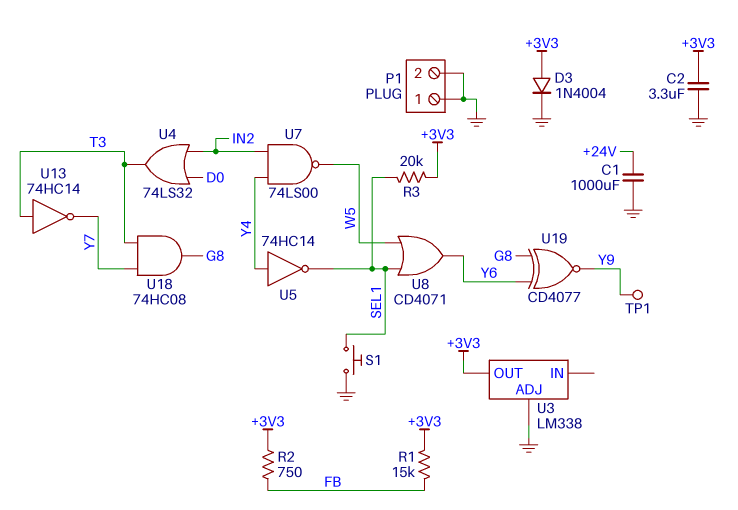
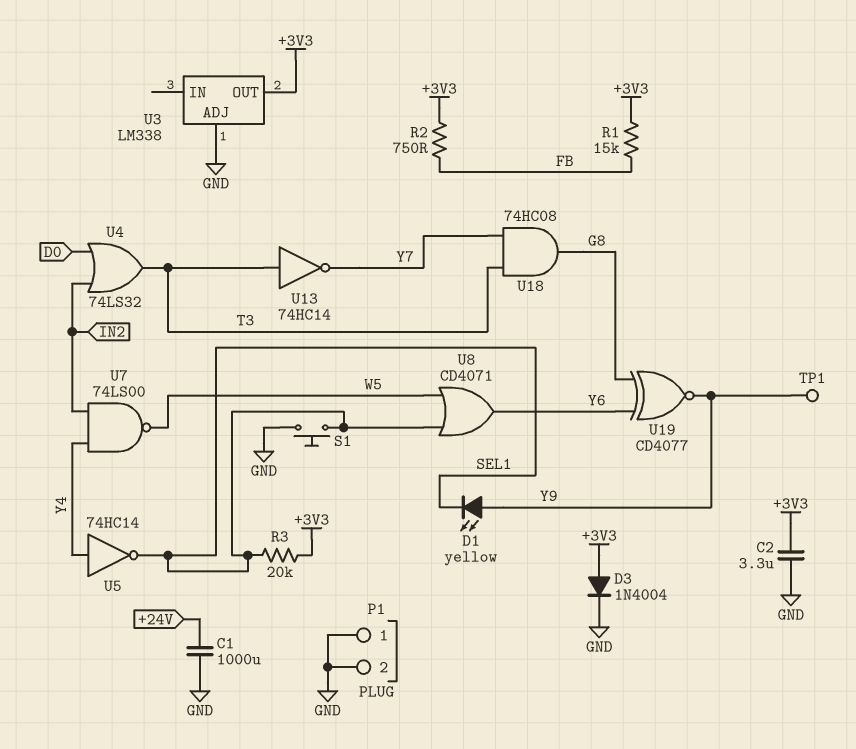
D1: none -> LED yellow (A Y9, K SEL1)

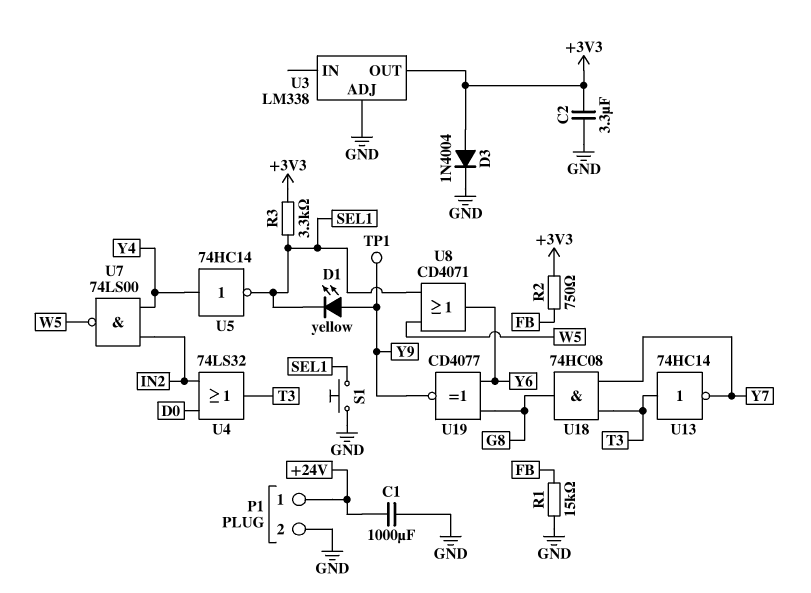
P1 pin 1: GND -> +24V
R1: 15k (+3V3, FB) -> 15k (FB, GND)
R3: 20k (+3V3, SEL1) -> 3.3k (+3V3, SEL1)

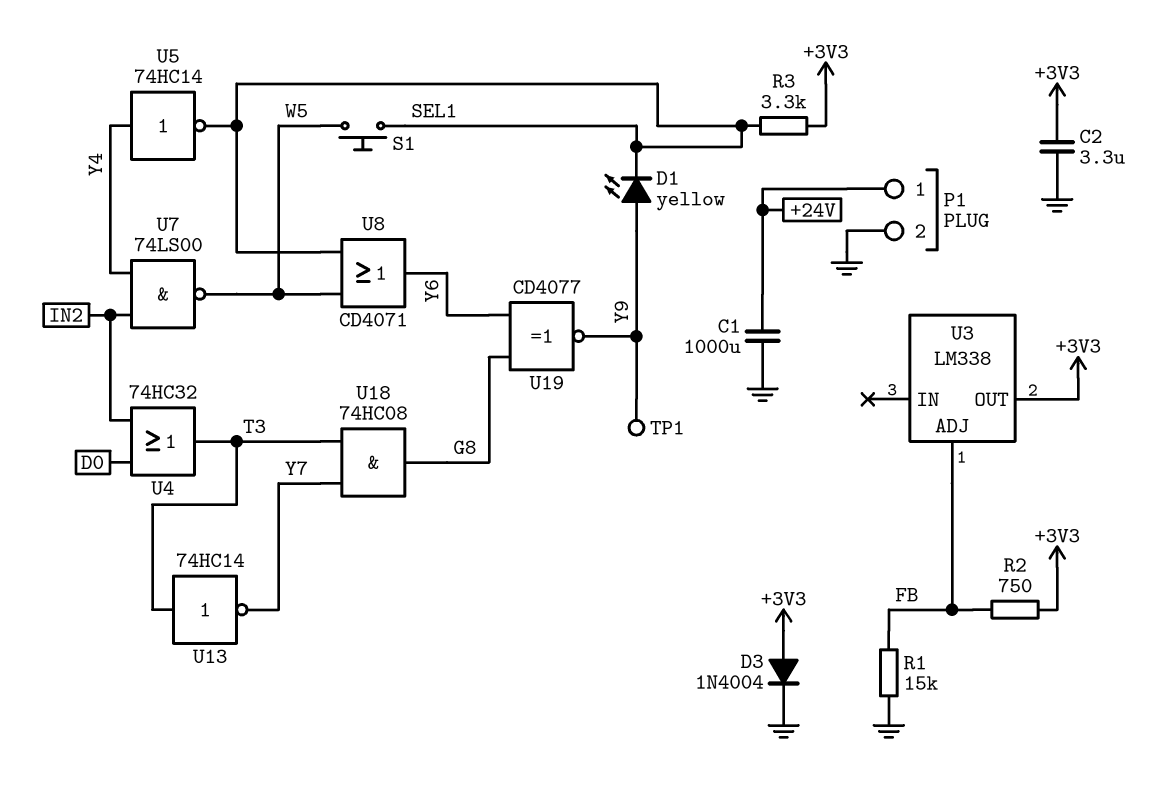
S1: button (GND, SEL1) -> button (SEL1, W5)
U3 pin ADJ: GND -> FB
U4: OR 74LS32 (in D0, in IN2, out T3) -> OR 74HC32 (in D0, in IN2, out T3)

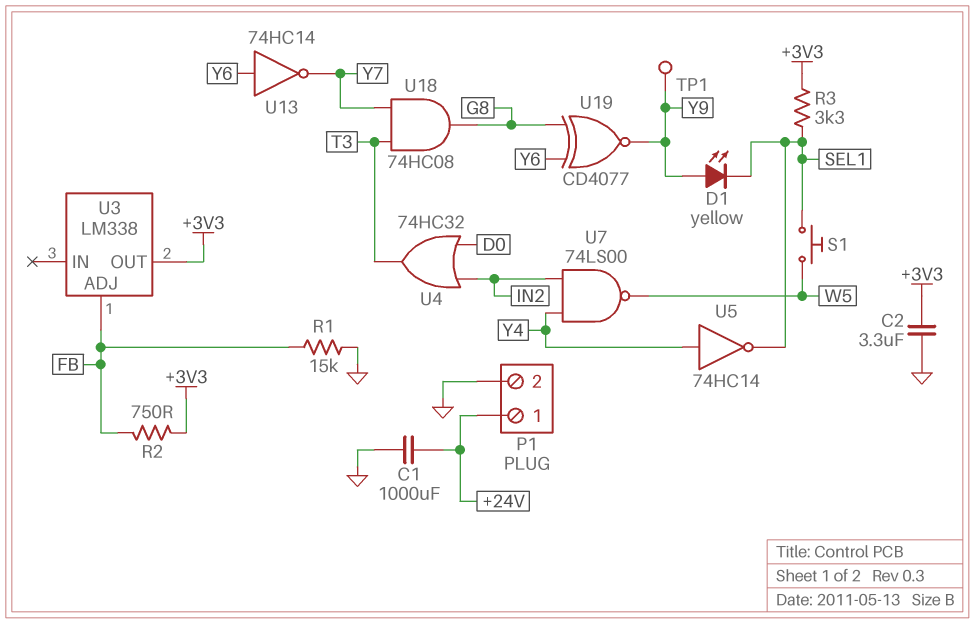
D3: diode 1N4004 (A +3V3, K GND) -> none
U8: OR CD4071 (in SEL1, in W5, out Y6) -> none
U13: NOT 74HC14 (in T3, out Y7) -> NOT 74HC14 (in Y6, out Y7)

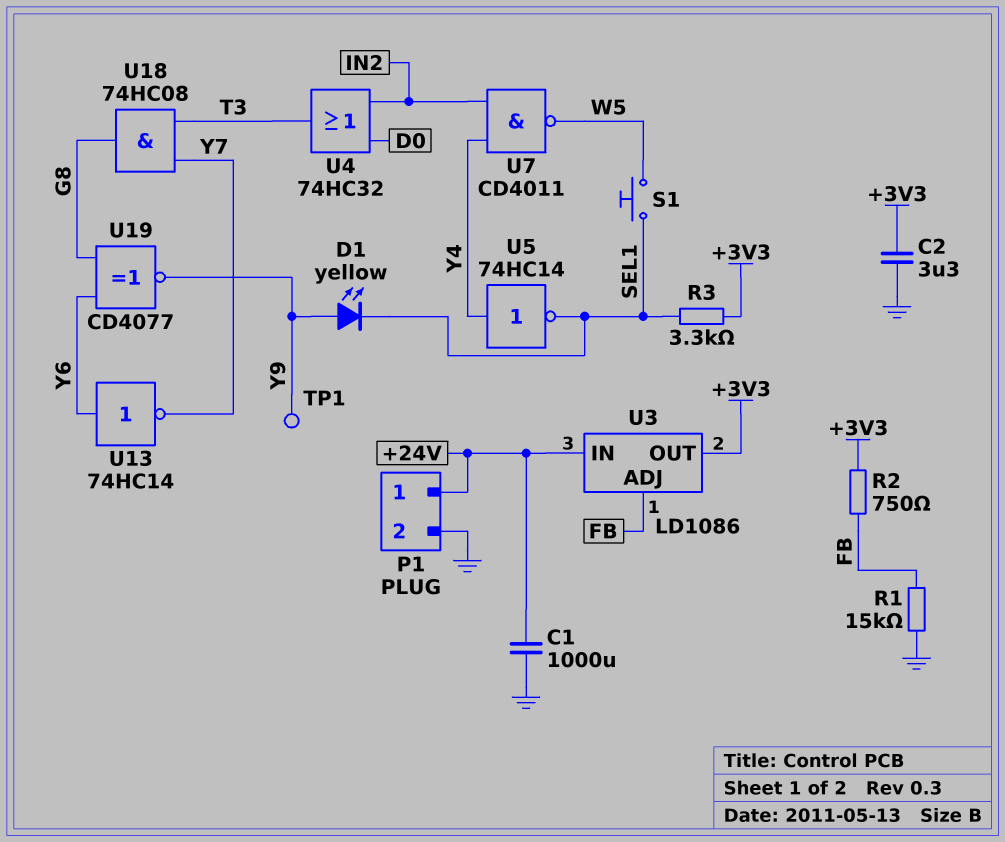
U3: LM338 -> LD1086
U3 pin IN: none -> +24V
U7: NAND 74LS00 (in IN2, in Y4, out W5) -> NAND CD4011 (in IN2, in Y4, out W5)

